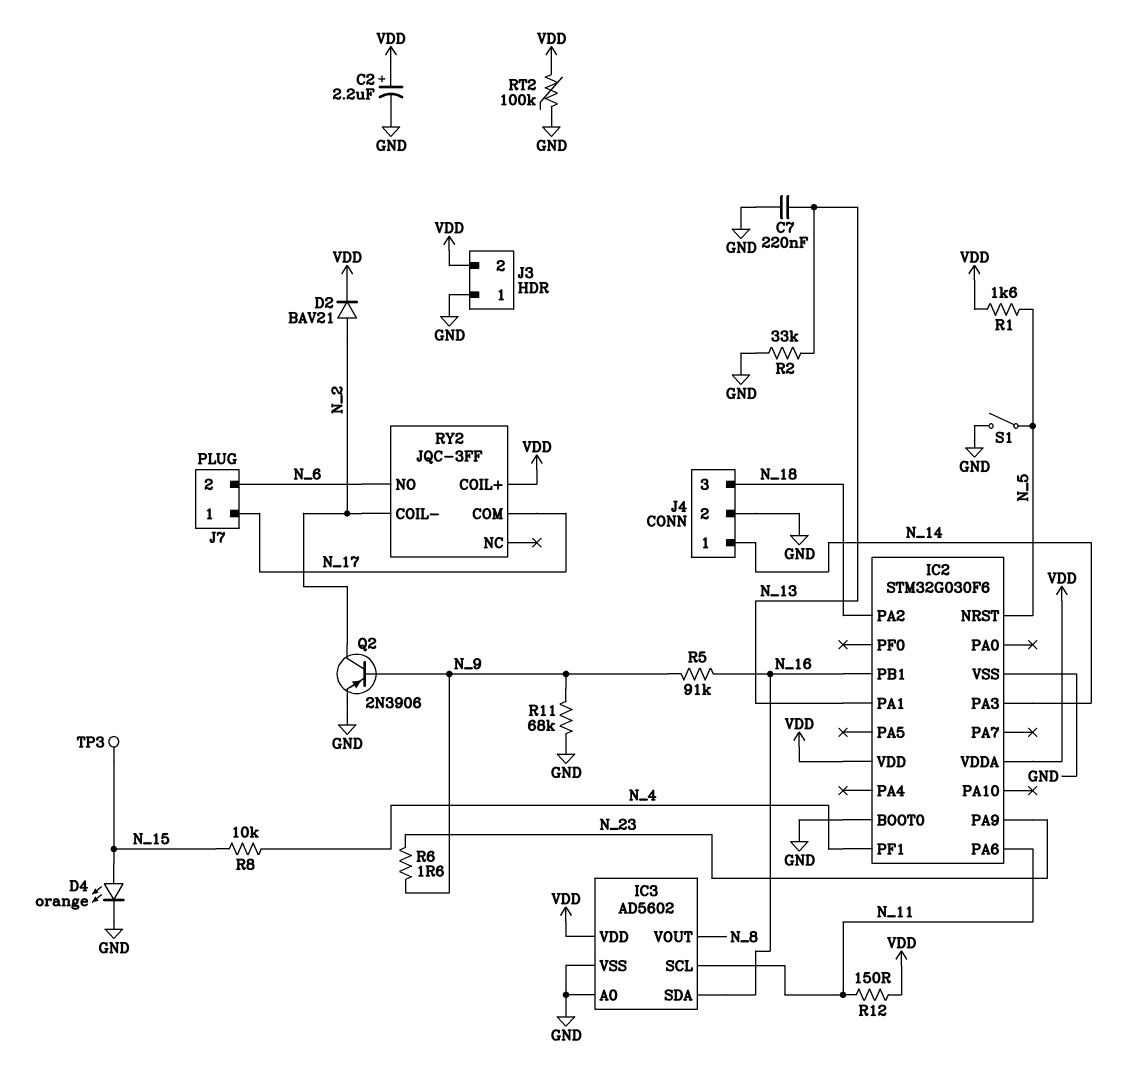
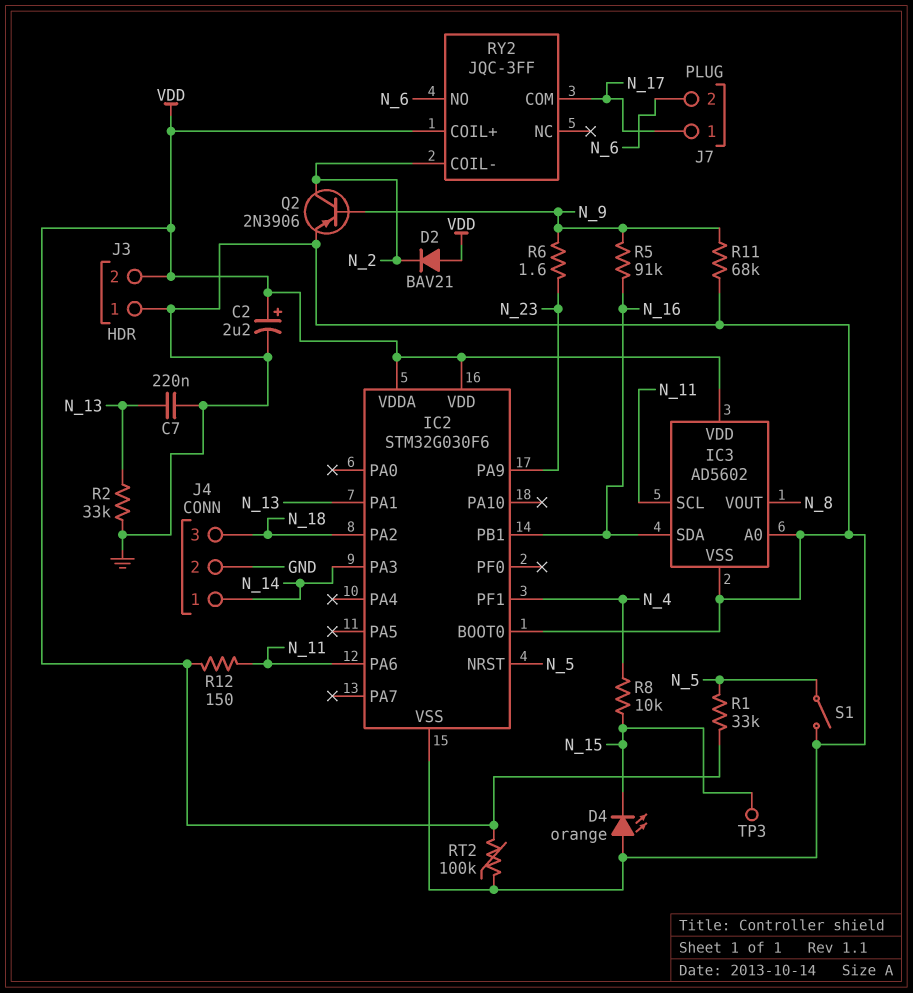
D2: diode BAV21 (A N_2, K VDD) -> diode BAV21 (A VDD, K N_2)
D4: LED orange (A N_15, K GND) -> LED orange (A GND, K N_15)
R1: 1.6k (N_5, VDD) -> 33k (N_5, VDD)

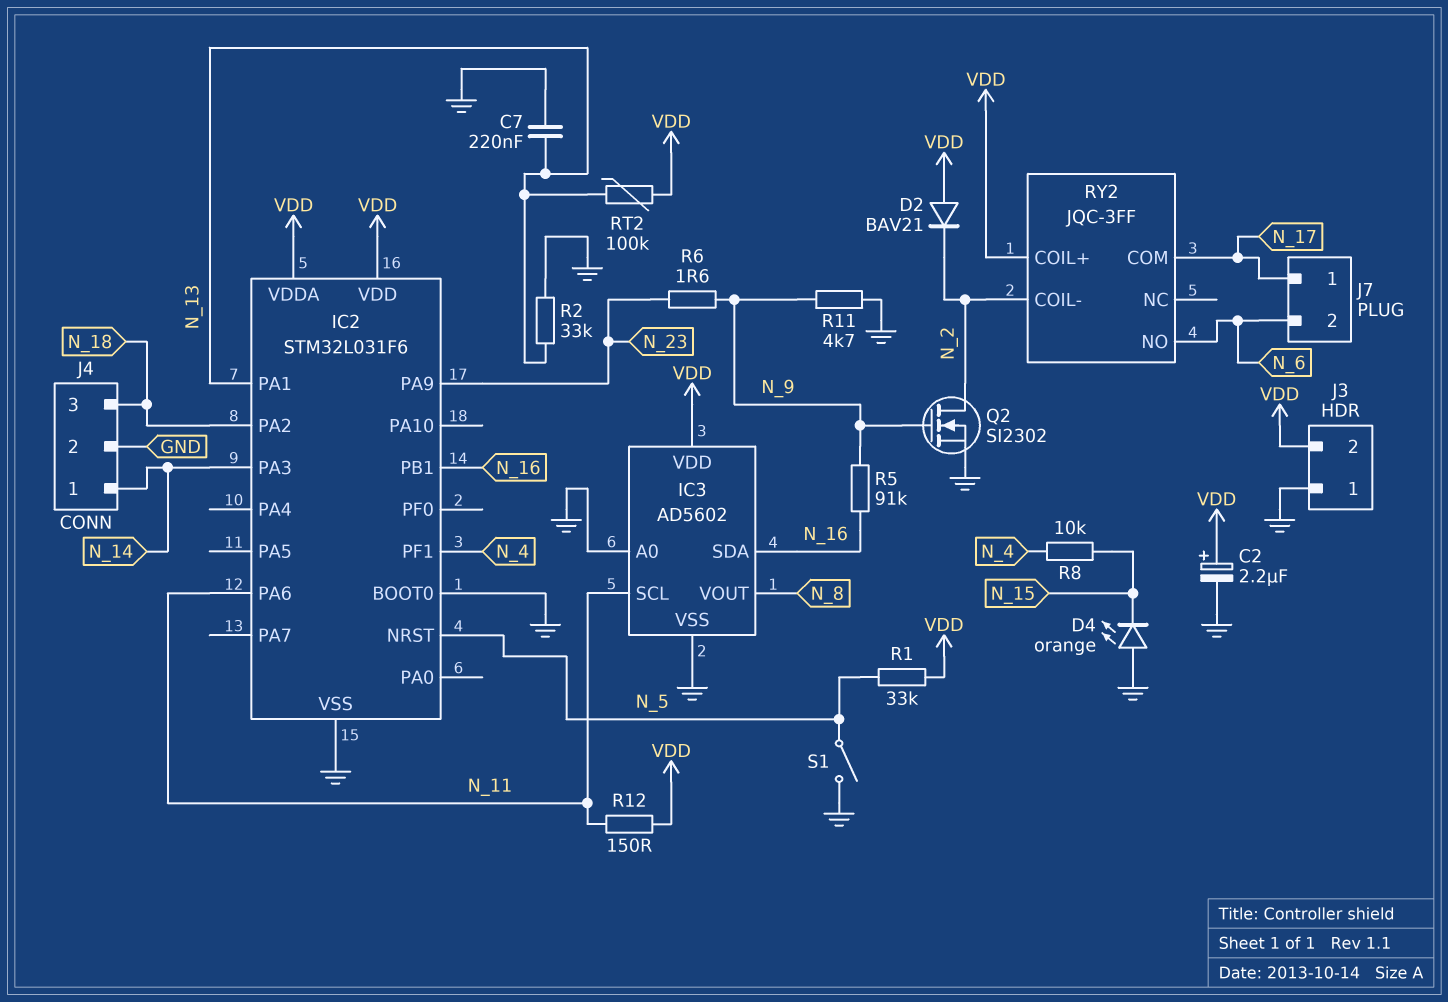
IC2: STM32G030F6 -> STM32L031F6
Q2: PNP 2N3906 (B N_9, C N_2, E GND) -> NMOS SI2302 (G N_9, D N_2, S GND)
R11: 68k (GND, N_9) -> 4.7k (GND, N_9)
RT2: 100k (GND, VDD) -> 100k (N_13, VDD)
TP3: test point (N_15) -> none

